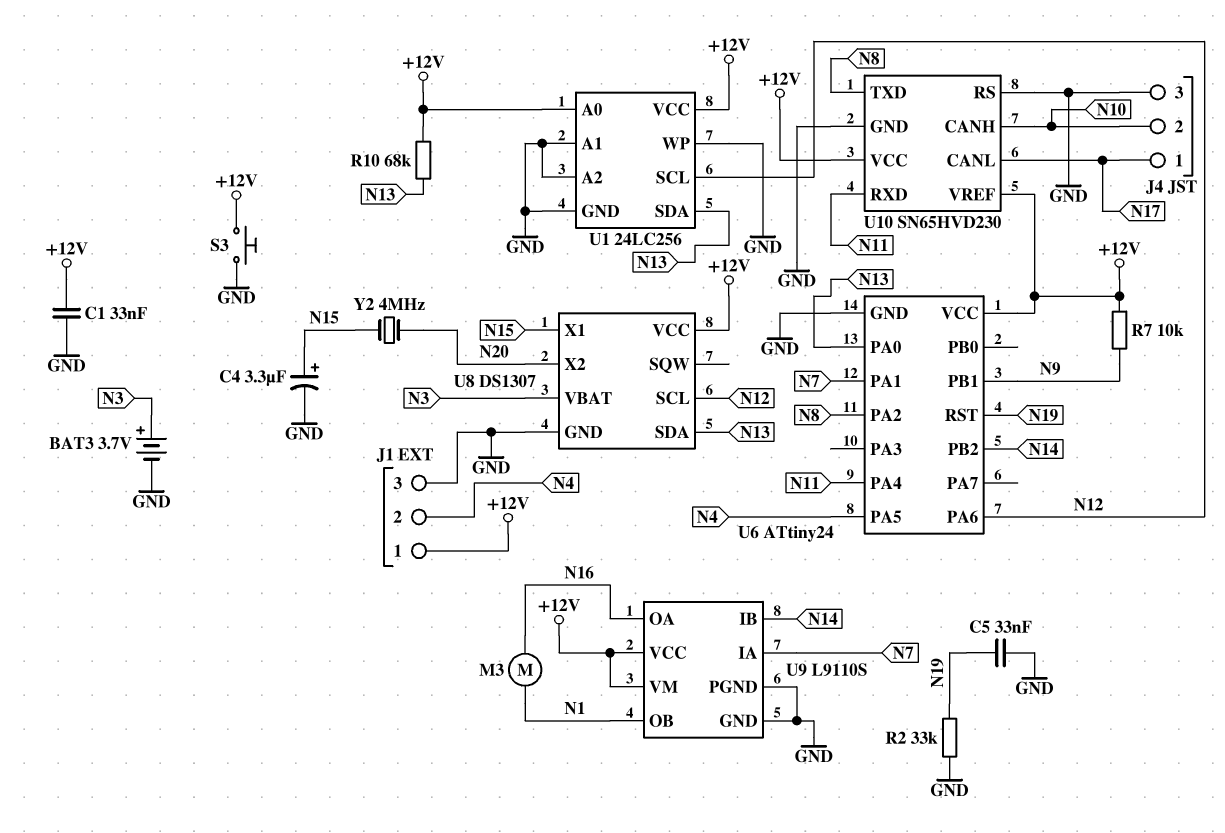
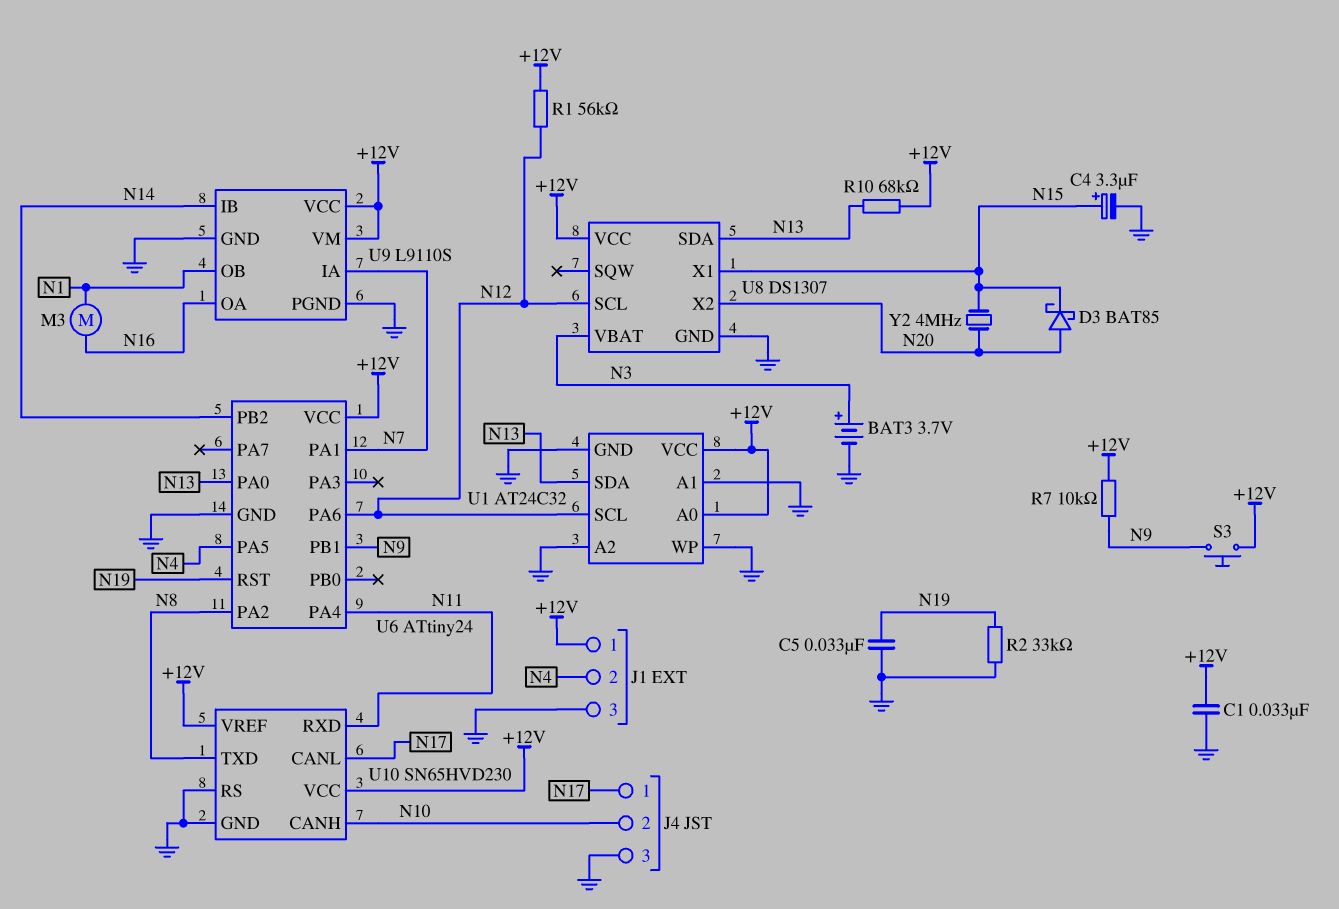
D3: none -> schottky BAT85 (A N20, K N15)
R1: none -> 56k (+12V, N12)
S3: button (+12V, GND) -> button (+12V, N9)
U1: 24LC256 -> AT24C32

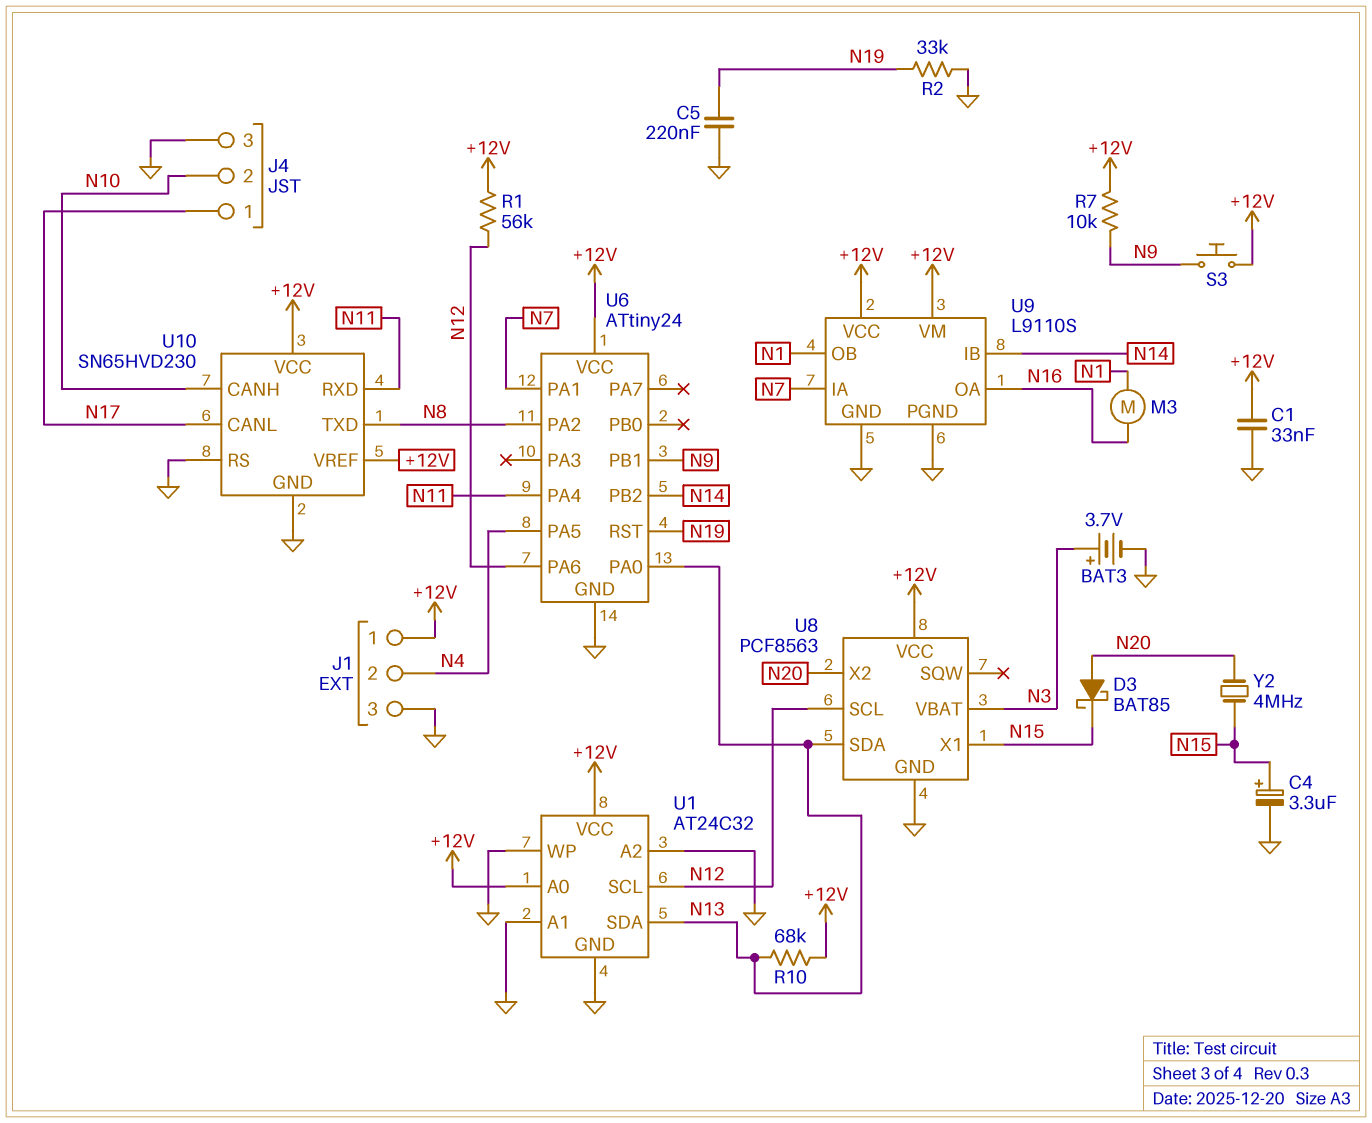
C5: 33nF (GND, N19) -> 220nF (GND, N19)
U8: DS1307 -> PCF8563

